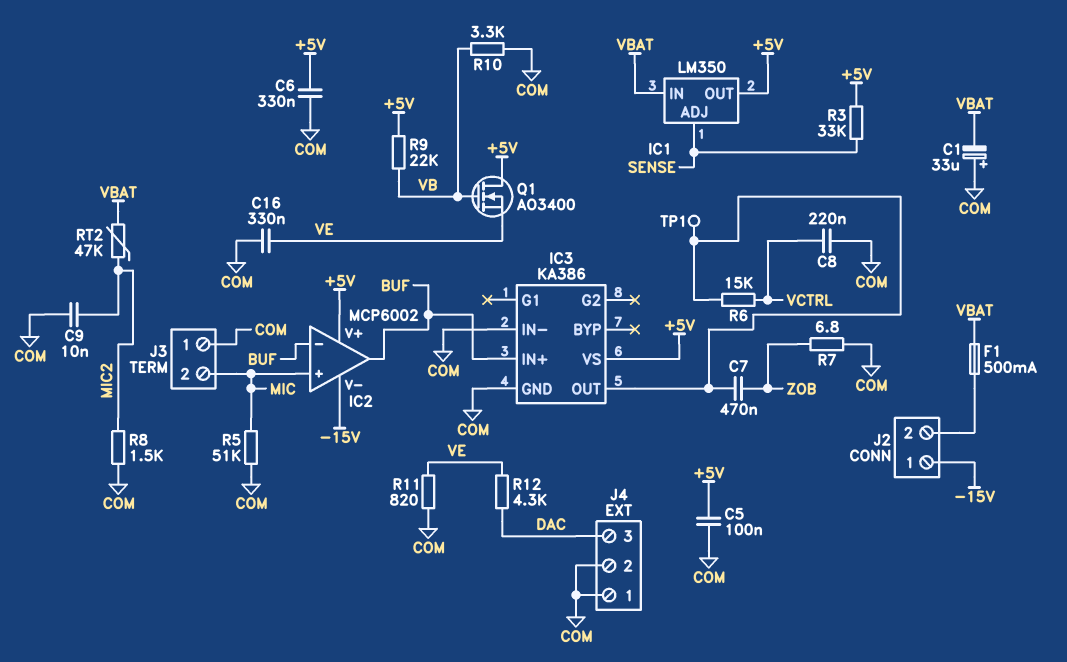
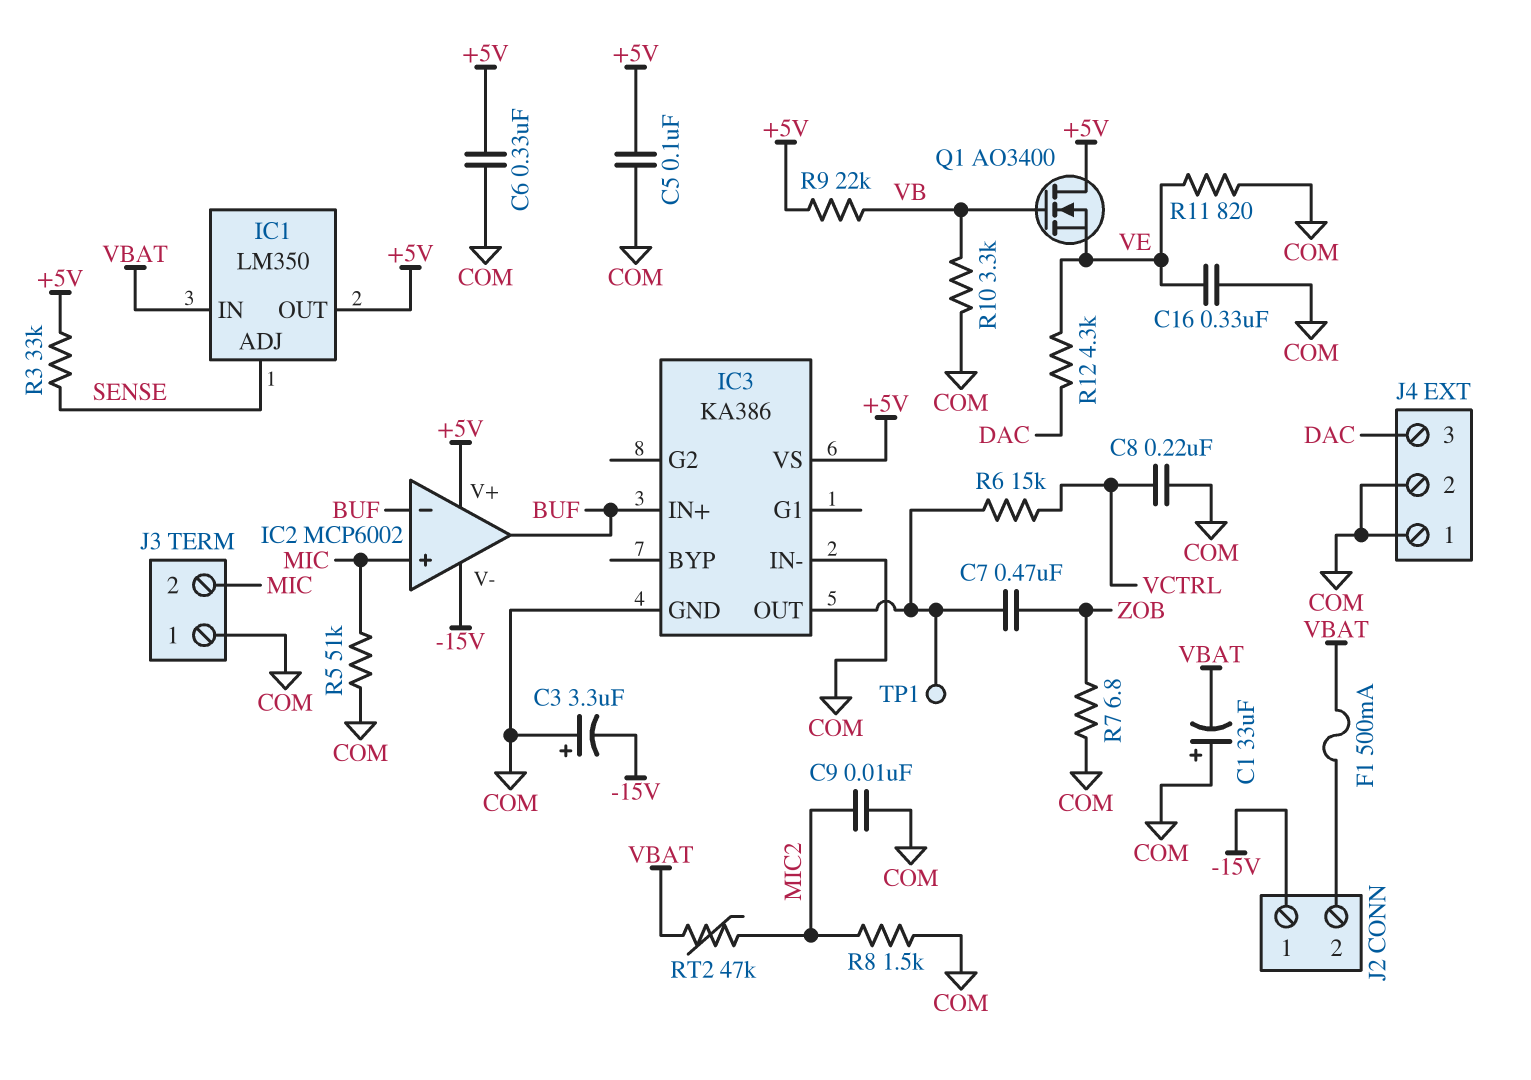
C3: none -> 3.3uF (plus COM, minus -15V)

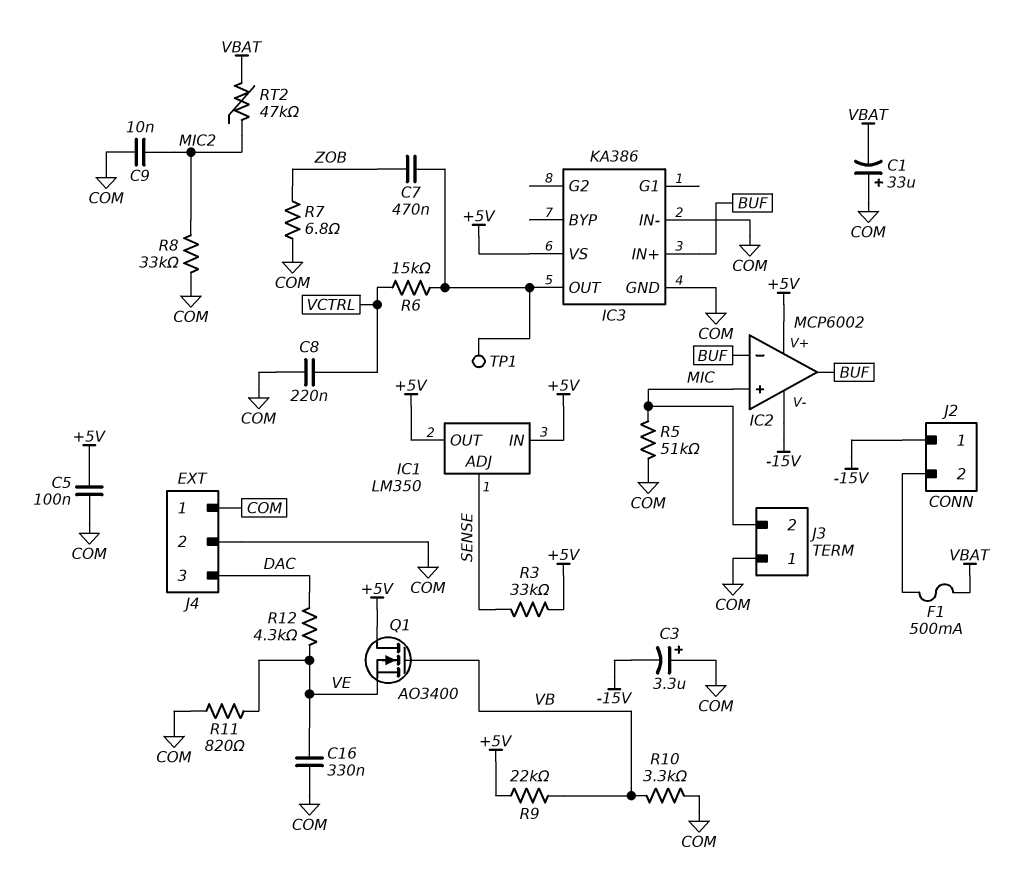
C6: 330nF (+5V, COM) -> none
IC1 pin IN: VBAT -> +5V
R8: 1.5k (COM, MIC2) -> 33k (COM, MIC2)

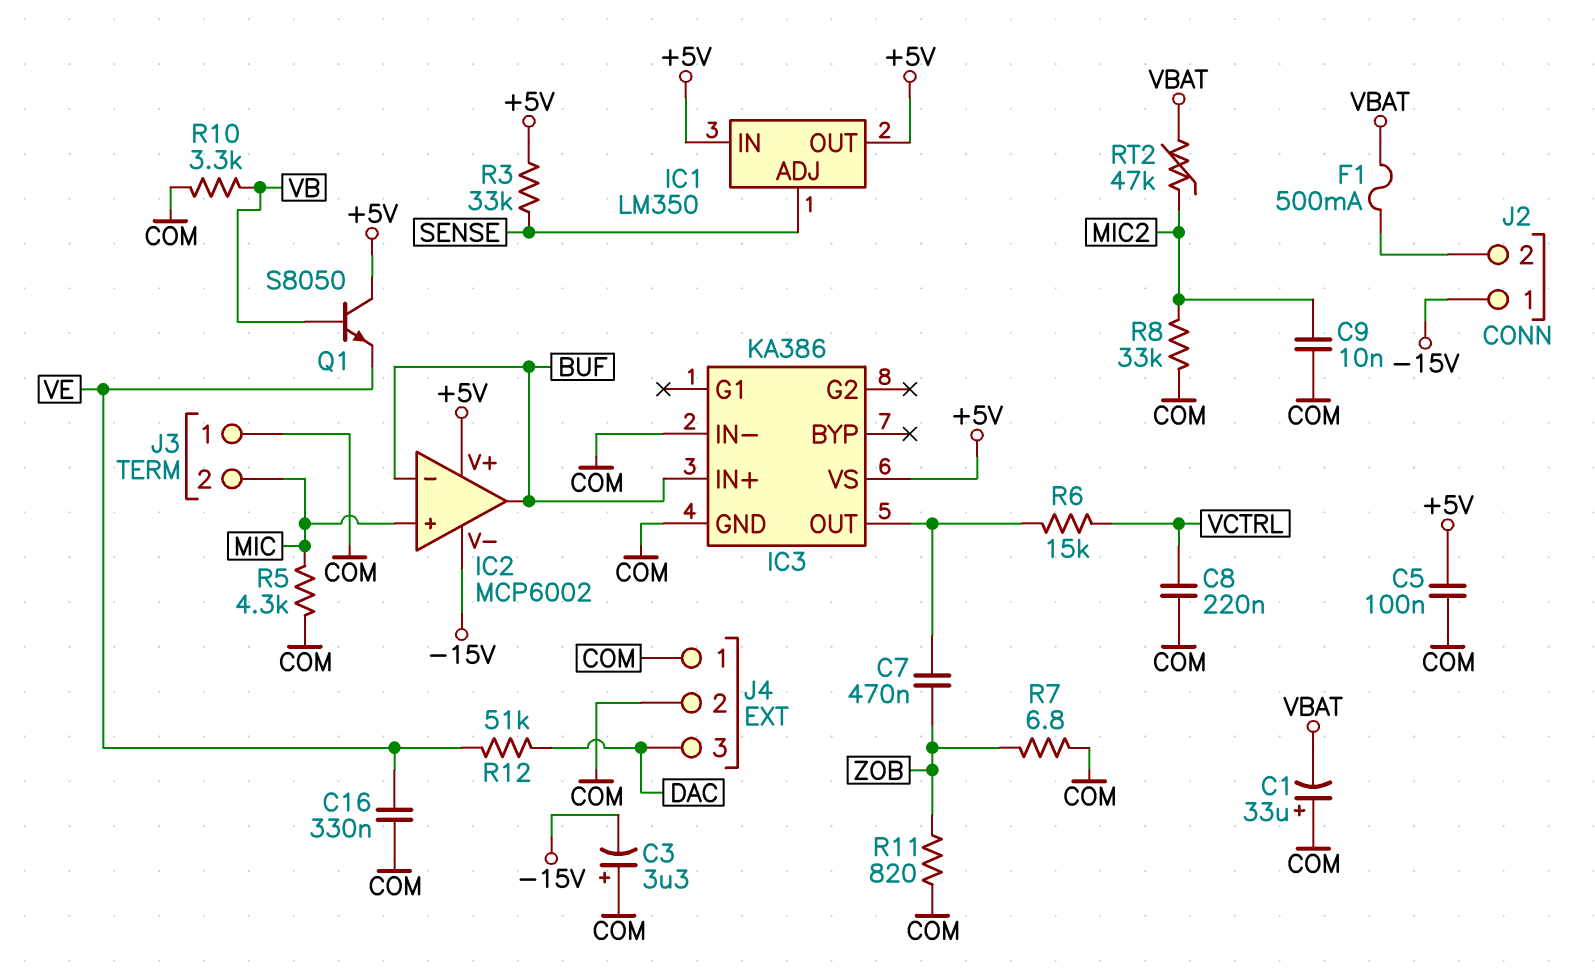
Q1: NMOS AO3400 (G VB, D +5V, S VE) -> NPN S8050 (B VB, C +5V, E VE)
R5: 51k (COM, MIC) -> 4.3k (COM, MIC)
R9: 22k (+5V, VB) -> none
R11: 820 (COM, VE) -> 820 (COM, ZOB)
R12: 4.3k (DAC, VE) -> 51k (DAC, VE)
TP1: test point (IC3/OUT) -> none

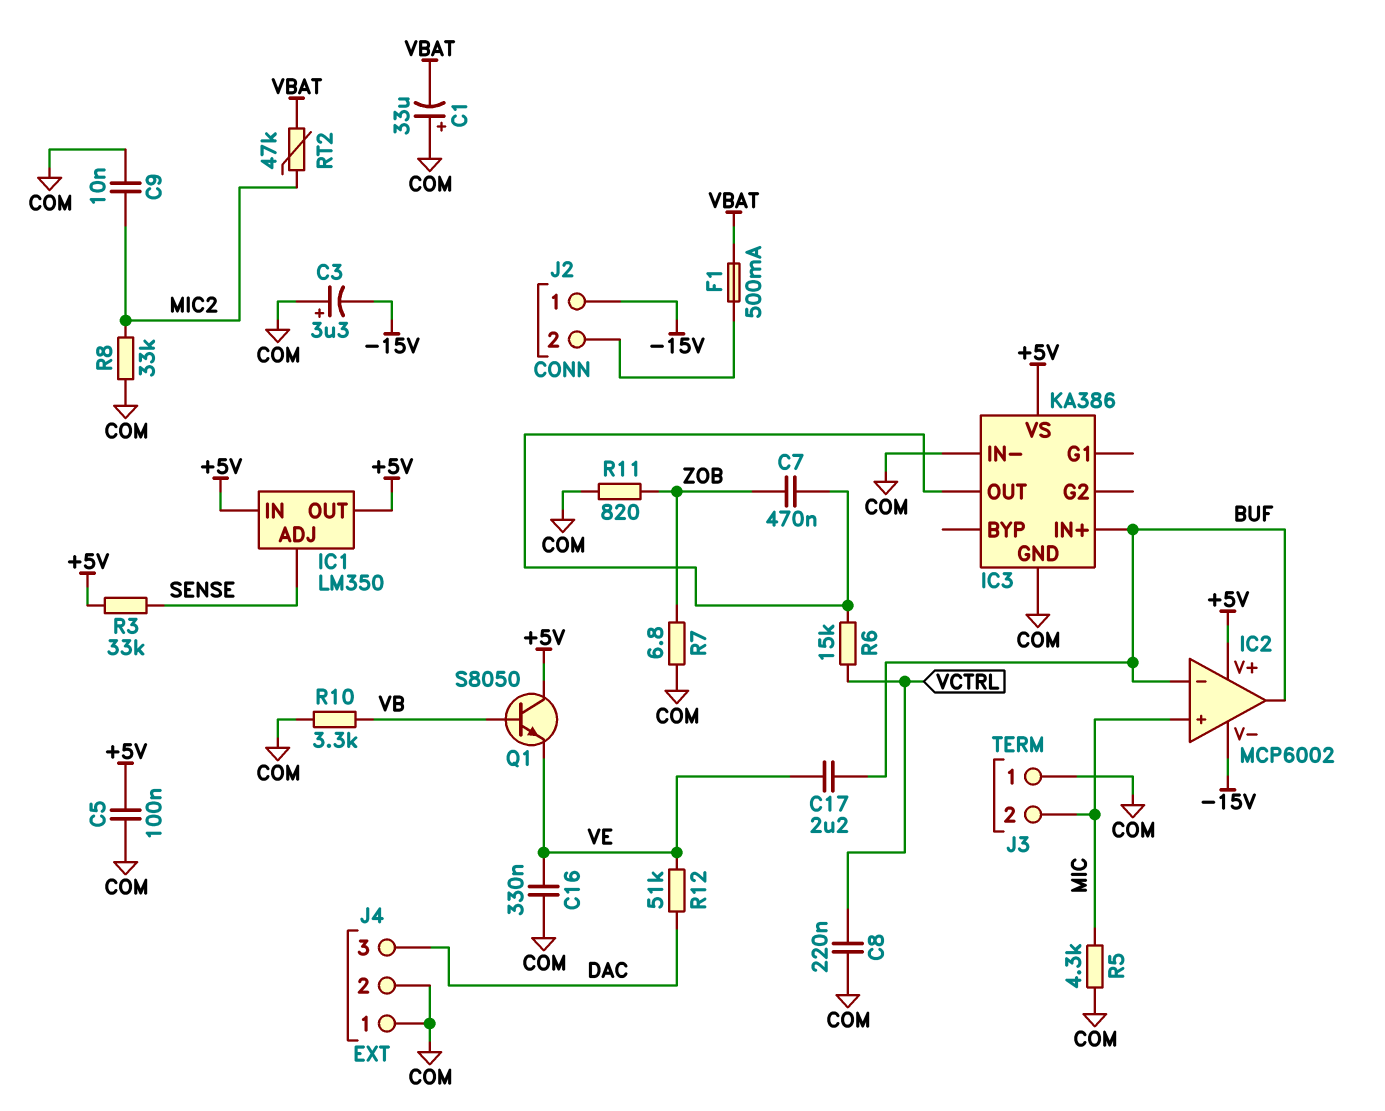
C17: none -> 2.2uF (BUF, VE)

